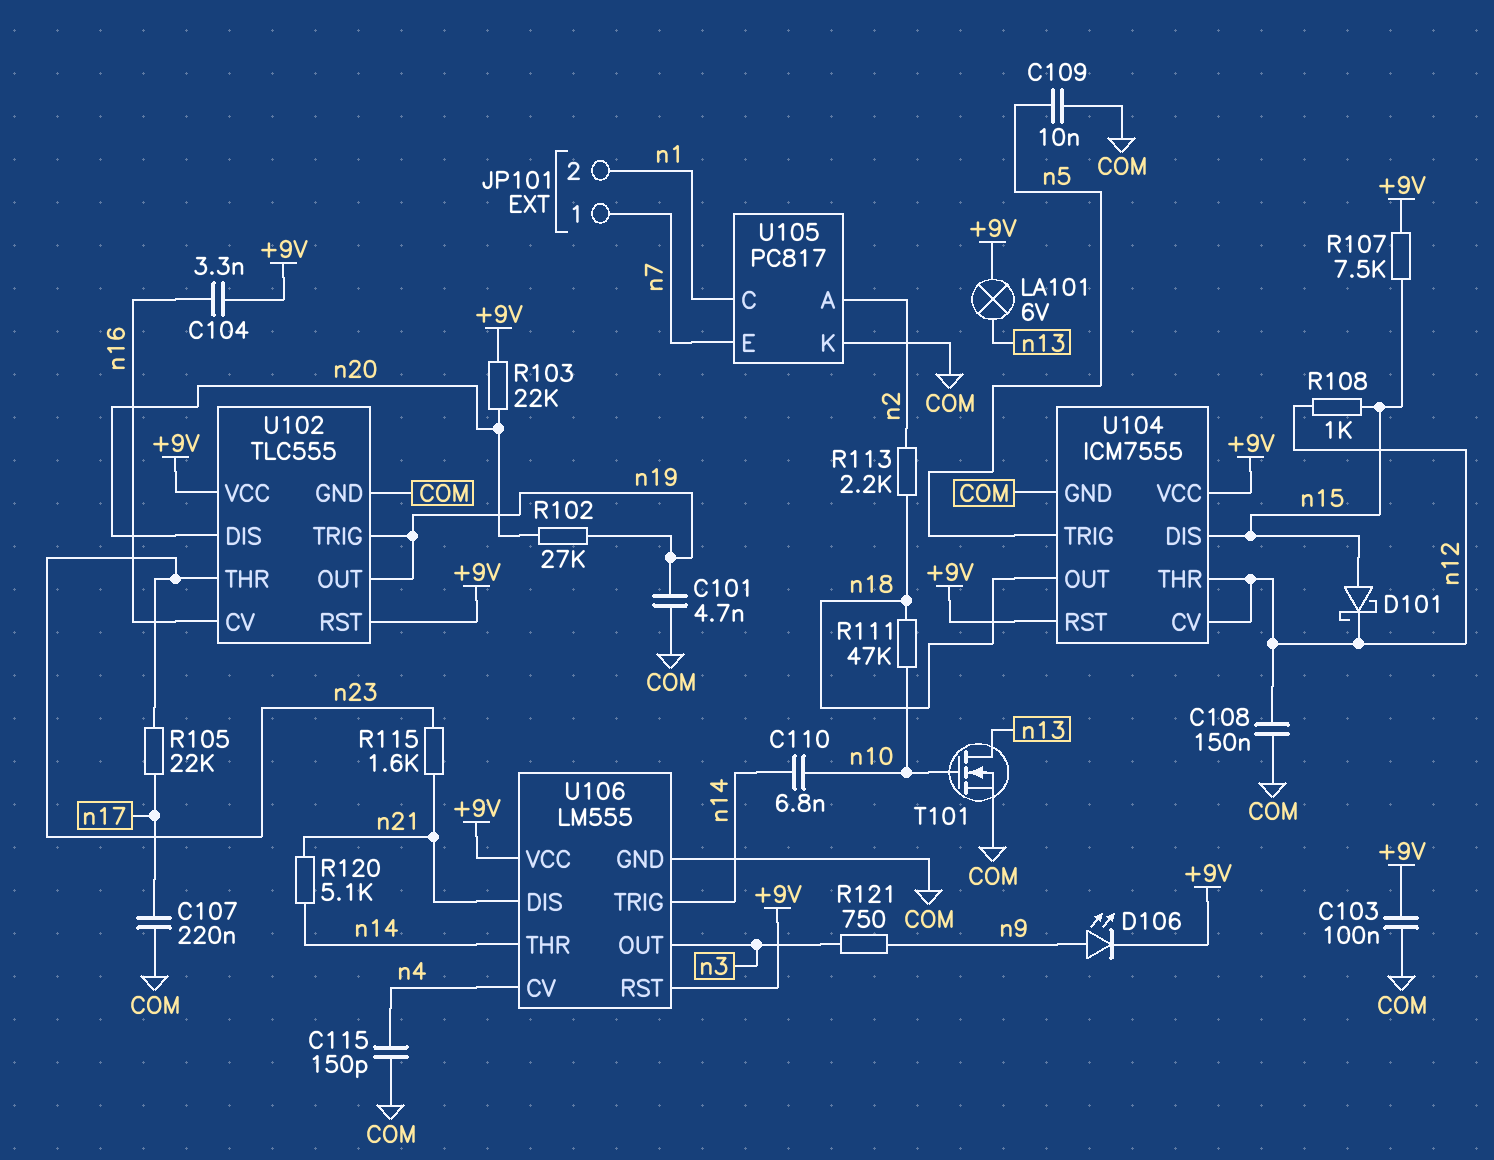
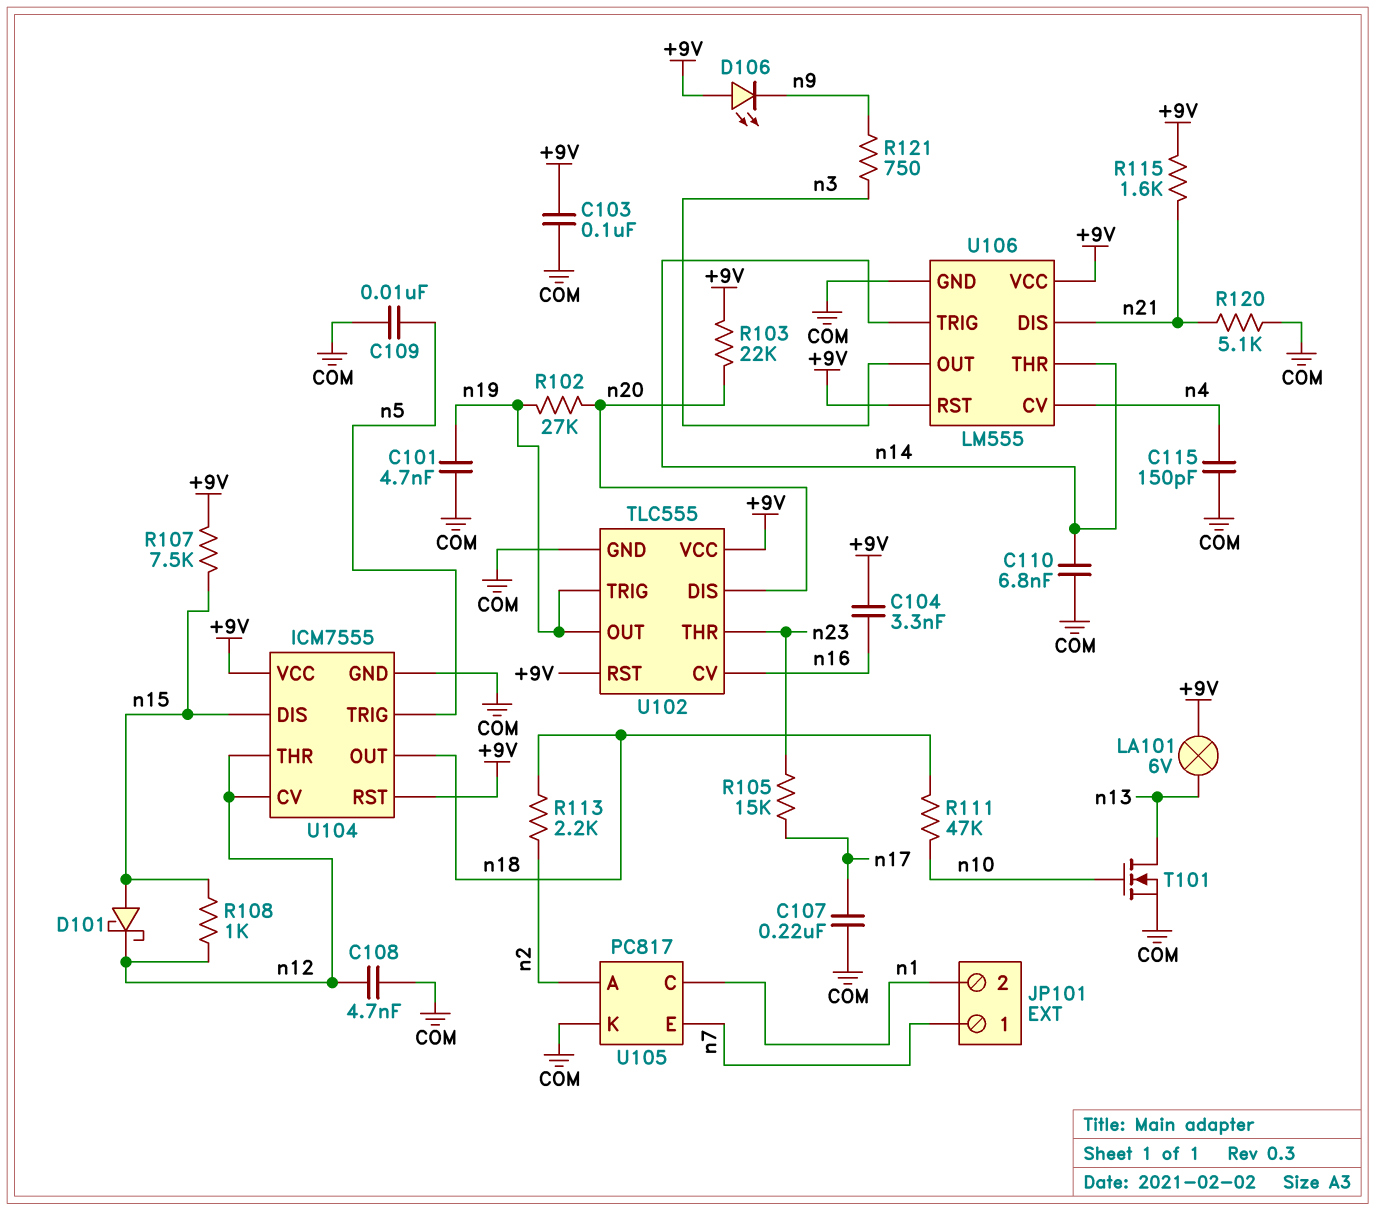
C108: 150nF (COM, n12) -> 4.7nF (COM, n12)
C110: 6.8nF (n10, n14) -> 6.8nF (COM, n14)
D106: LED (A n9, K +9V) -> LED (A +9V, K n9)
R105: 22k (n17, n23) -> 15k (n17, n23)
R115: 1.6k (n21, n23) -> 1.6k (+9V, n21)
R120: 5.1k (n14, n21) -> 5.1k (COM, n21)

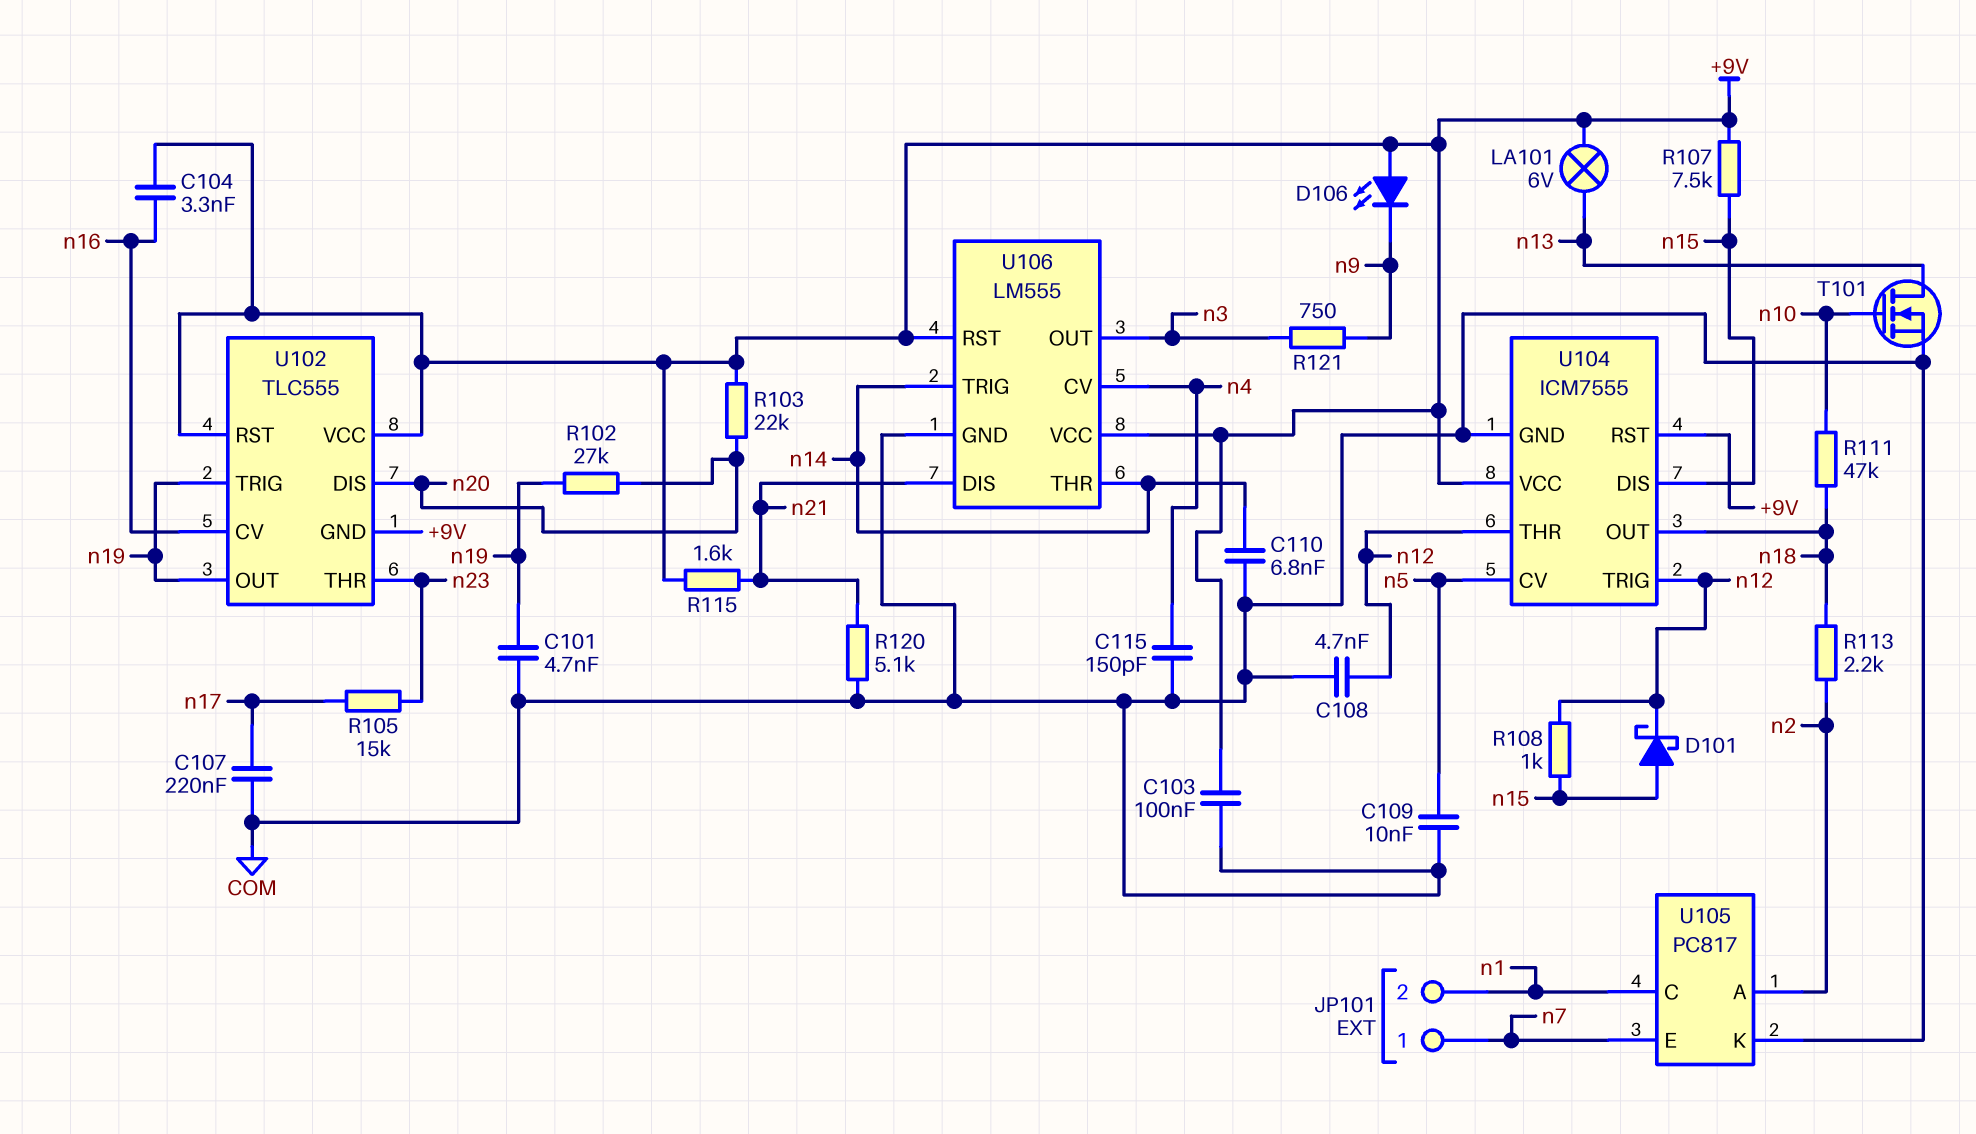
U102 pin GND: COM -> +9V
U104 pin CV: n12 -> n5
U104 pin TRIG: n5 -> n12

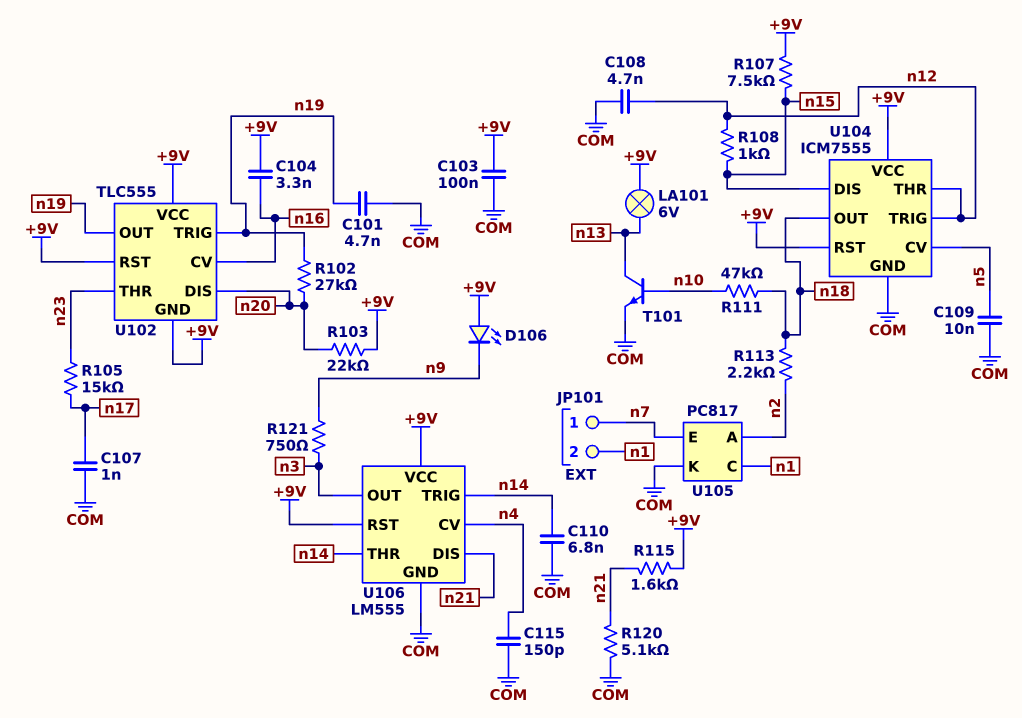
C107: 220nF (COM, n17) -> 1nF (COM, n17)
D101: schottky (A n15, K n12) -> none
T101: NMOS (G n10, D n13, S COM) -> NPN (B n10, C n13, E COM)

